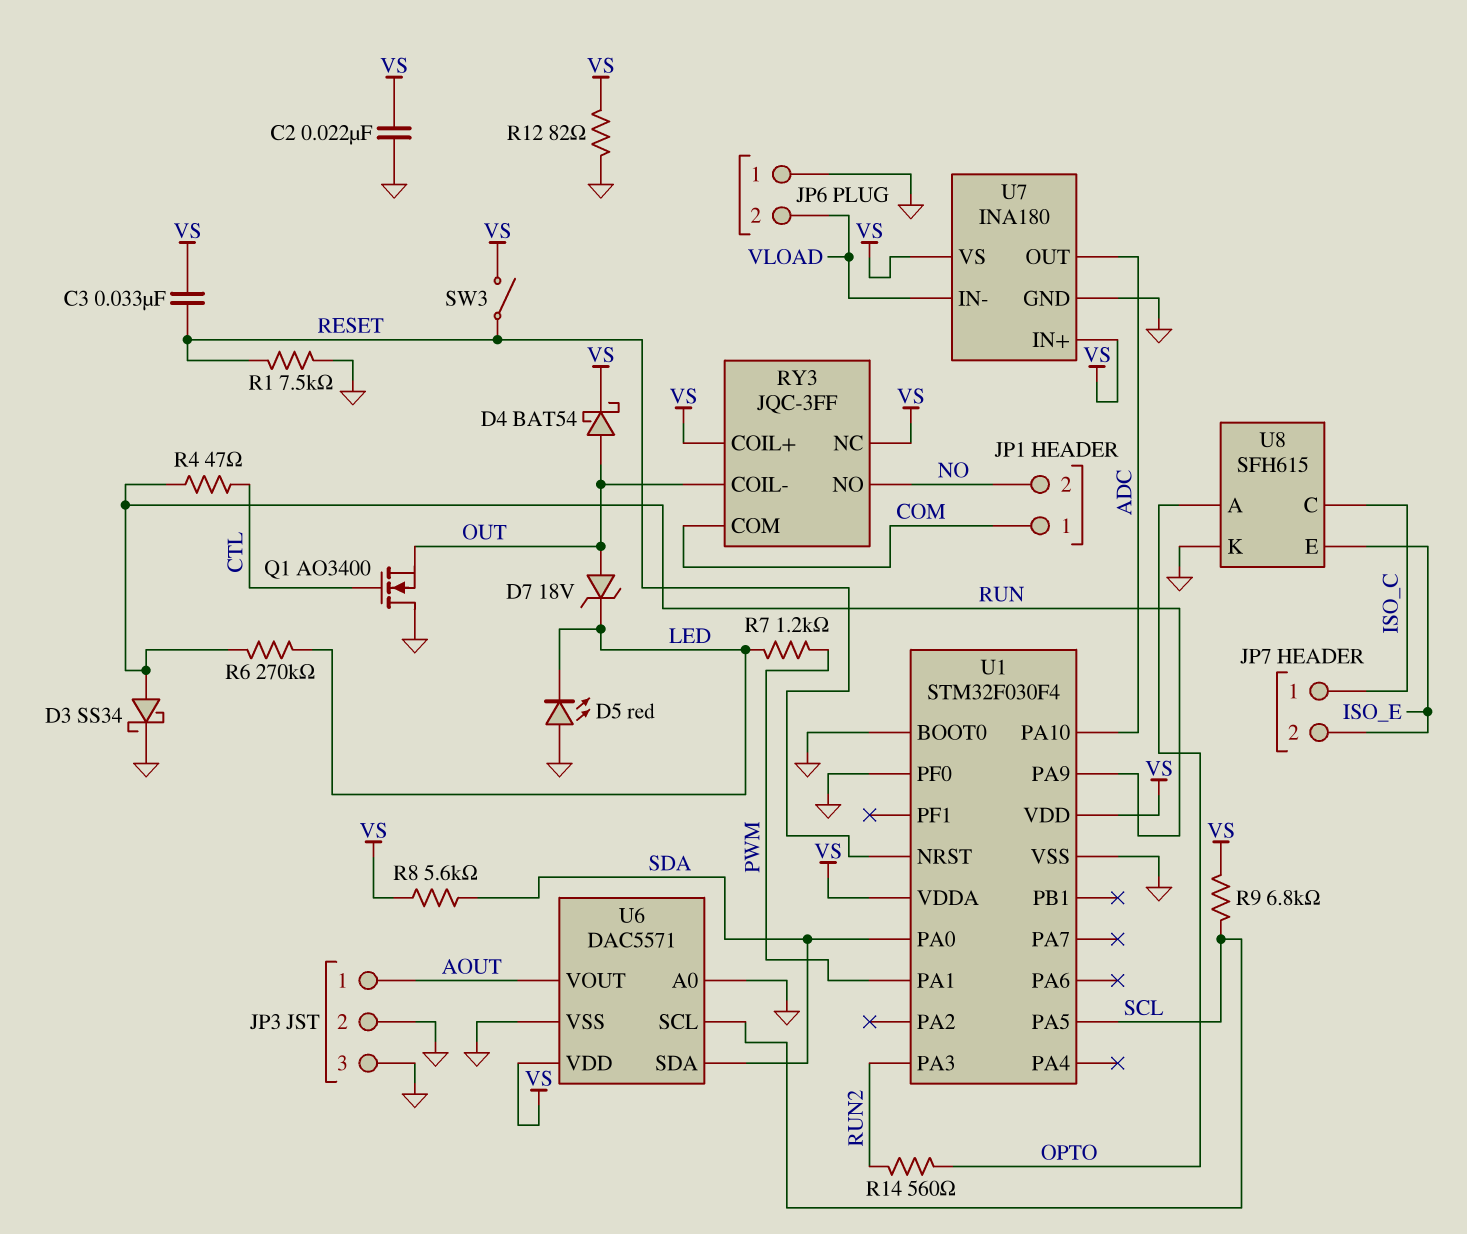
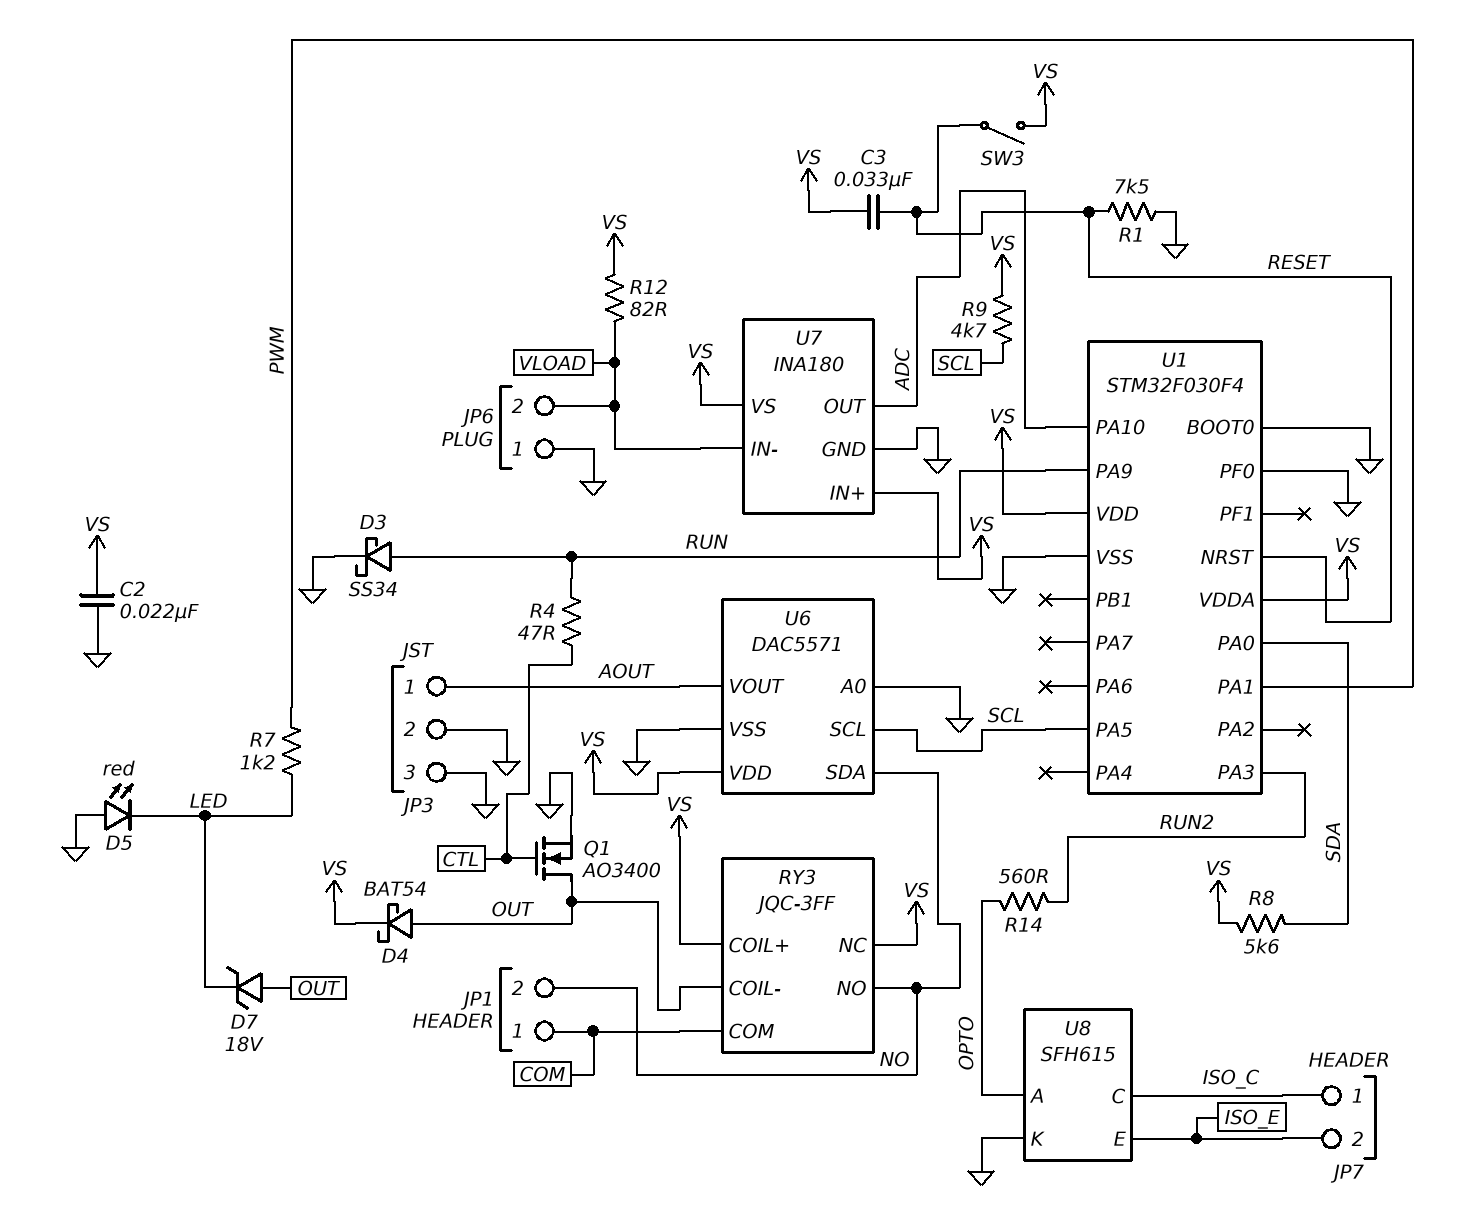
Q1: NMOS AO3400 (G CTL, D GND, S OUT) -> NMOS AO3400 (G CTL, D OUT, S GND)
R6: 270k (LED, RUN) -> none
R9: 6.8k (SCL, VS) -> 4.7k (SCL, VS)
R12: 82 (GND, VS) -> 82 (VLOAD, VS)
U6 pin SDA: SDA -> NO

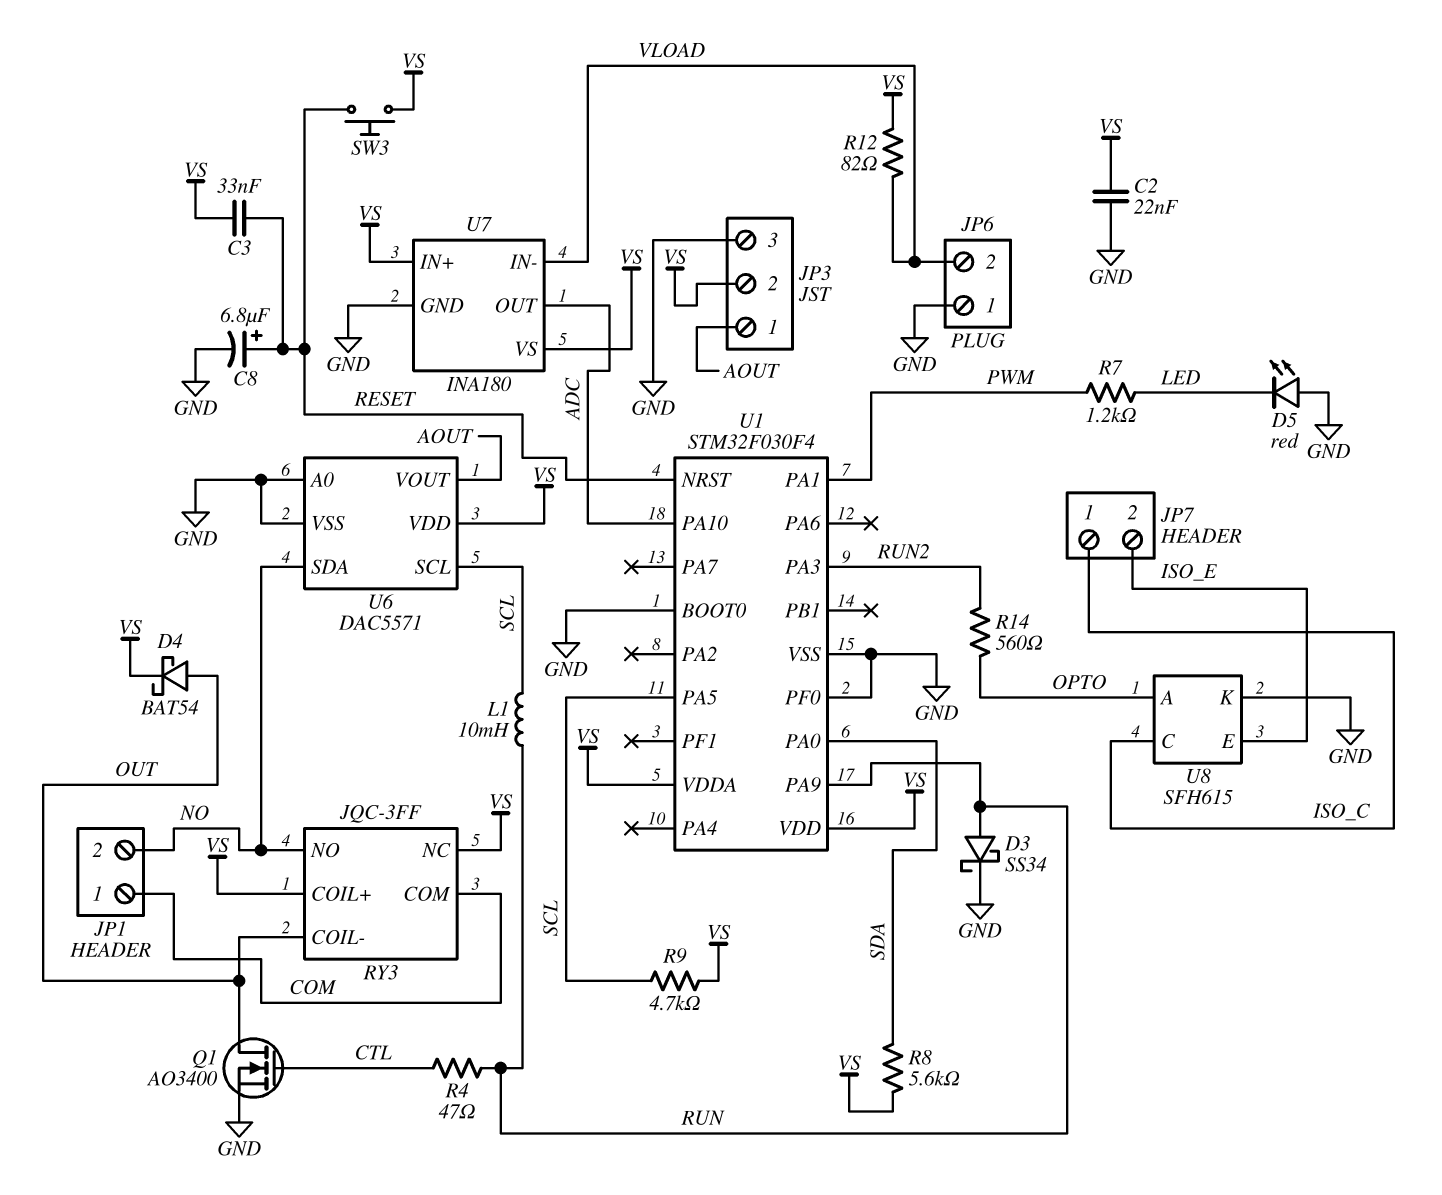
C8: none -> 6.8uF (plus RESET, minus GND)
D7: zener 18V (A OUT, K LED) -> none
JP3 pin 2: GND -> VS
L1: none -> 10mH (RUN, SCL)
R1: 7.5k (GND, RESET) -> none
SW3: switch (RESET, VS) -> button (RESET, VS)

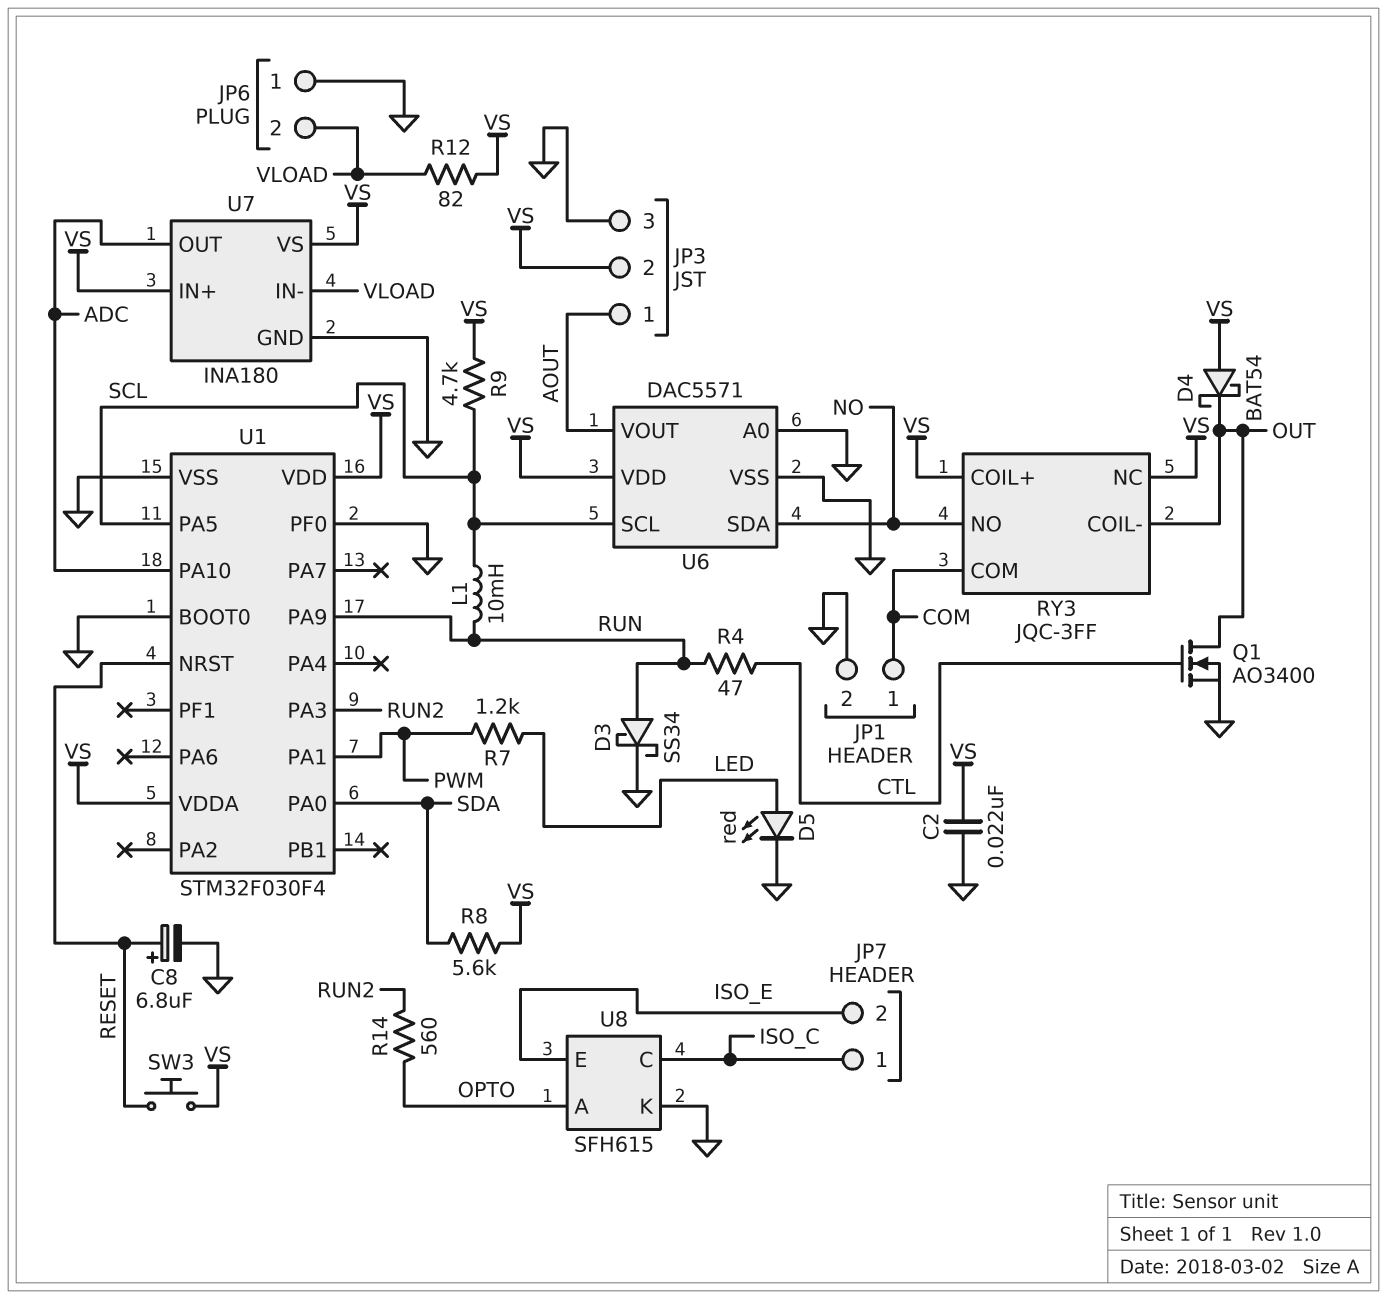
C3: 33nF (RESET, VS) -> none
D4: schottky BAT54 (A OUT, K VS) -> schottky BAT54 (A VS, K OUT)
D5: LED red (A GND, K LED) -> LED red (A LED, K GND)
JP1 pin 2: NO -> GND

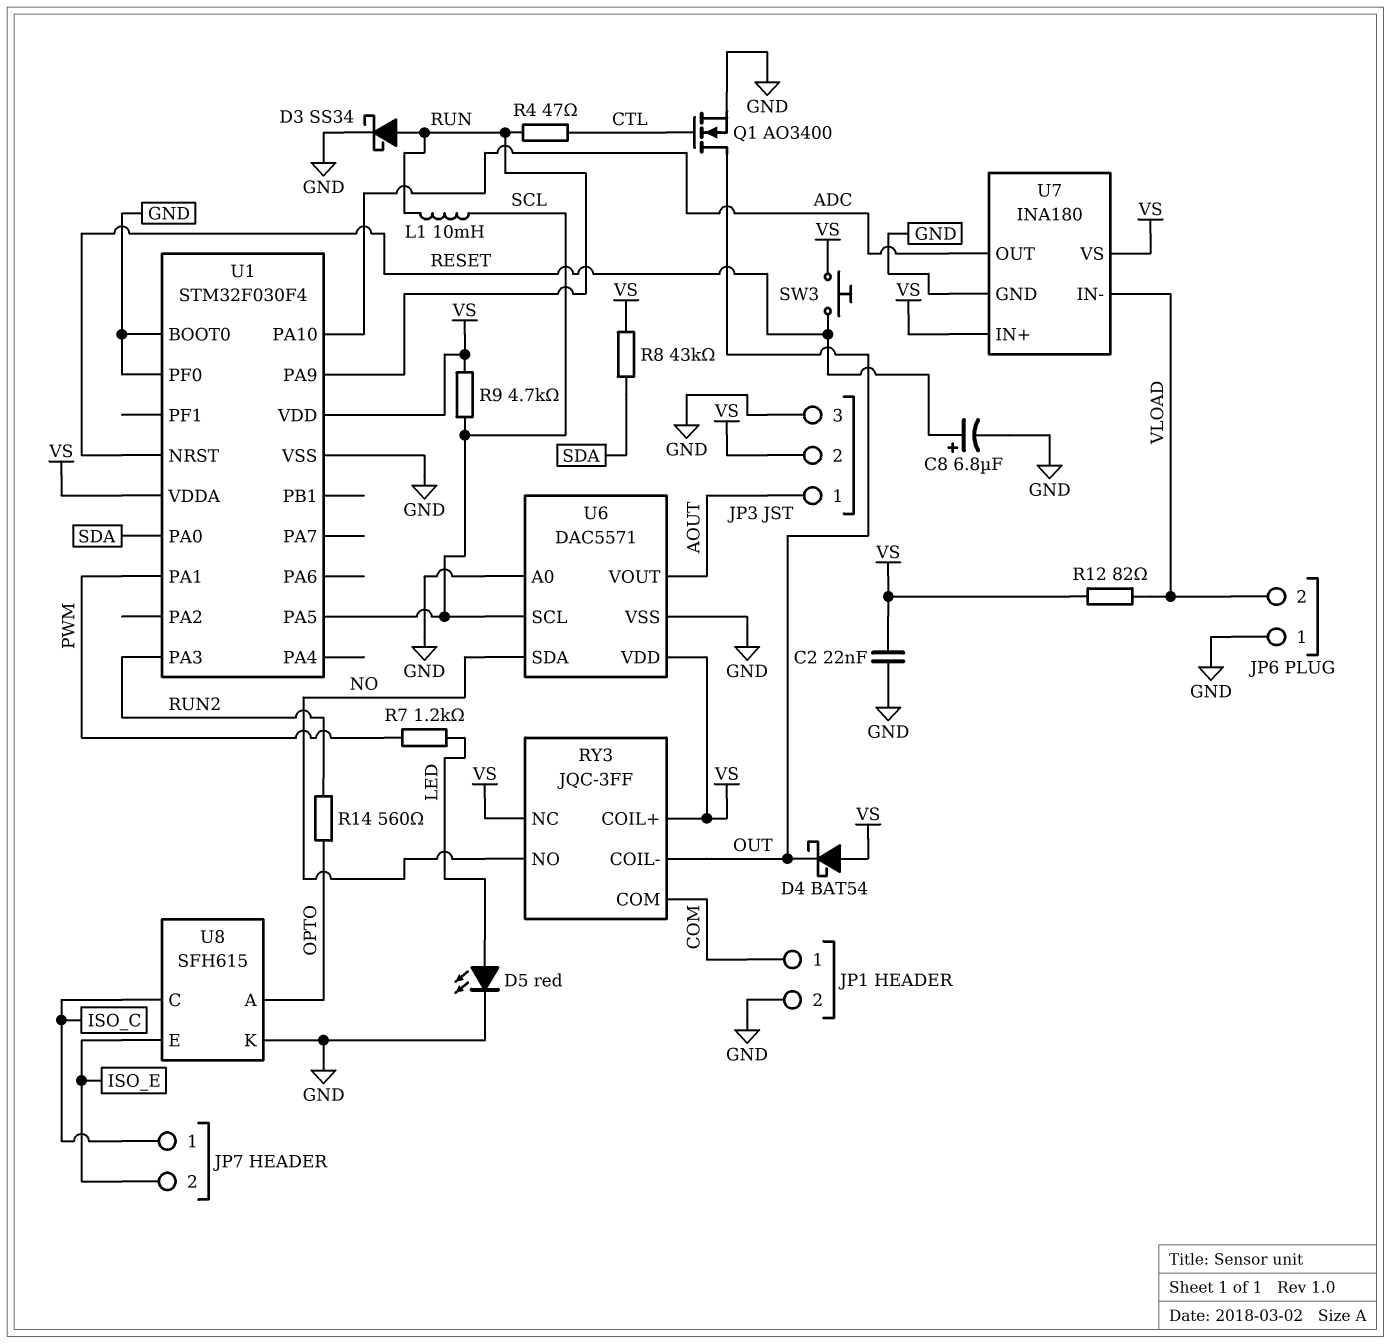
R8: 5.6k (SDA, VS) -> 43k (SDA, VS)

